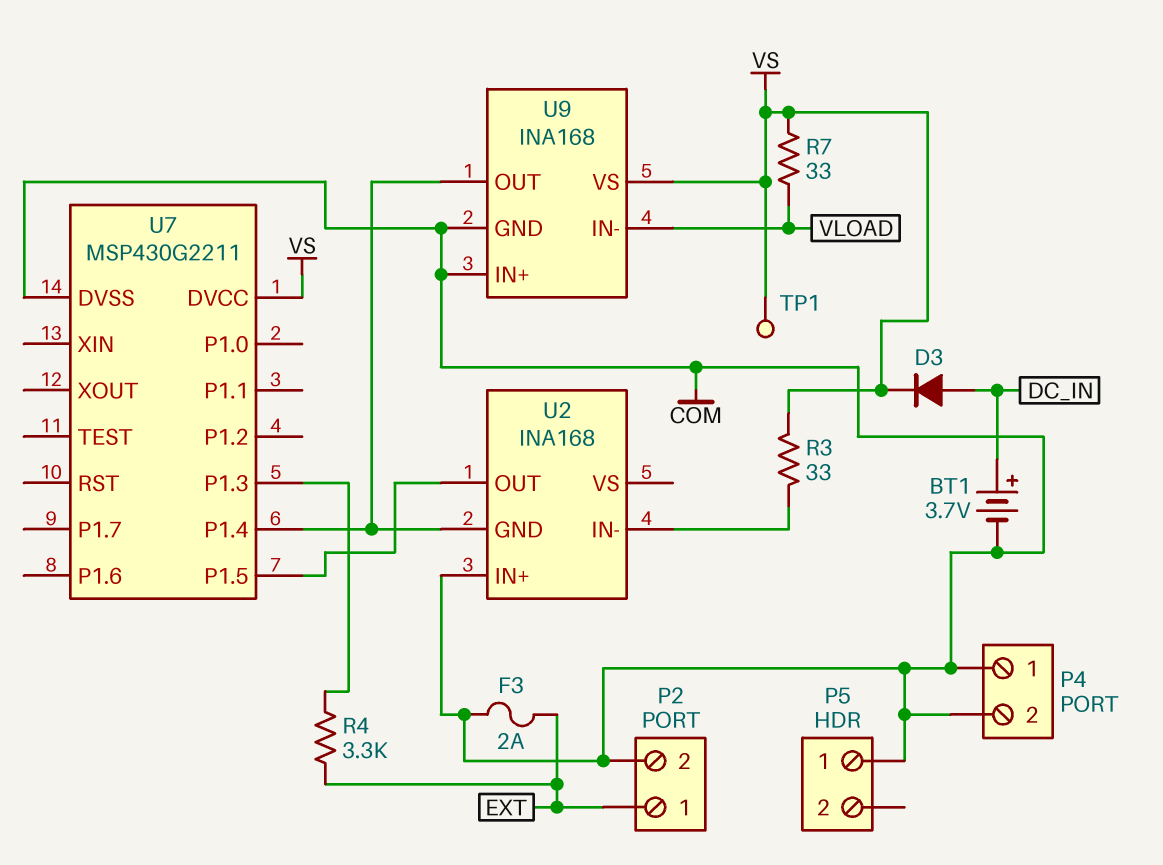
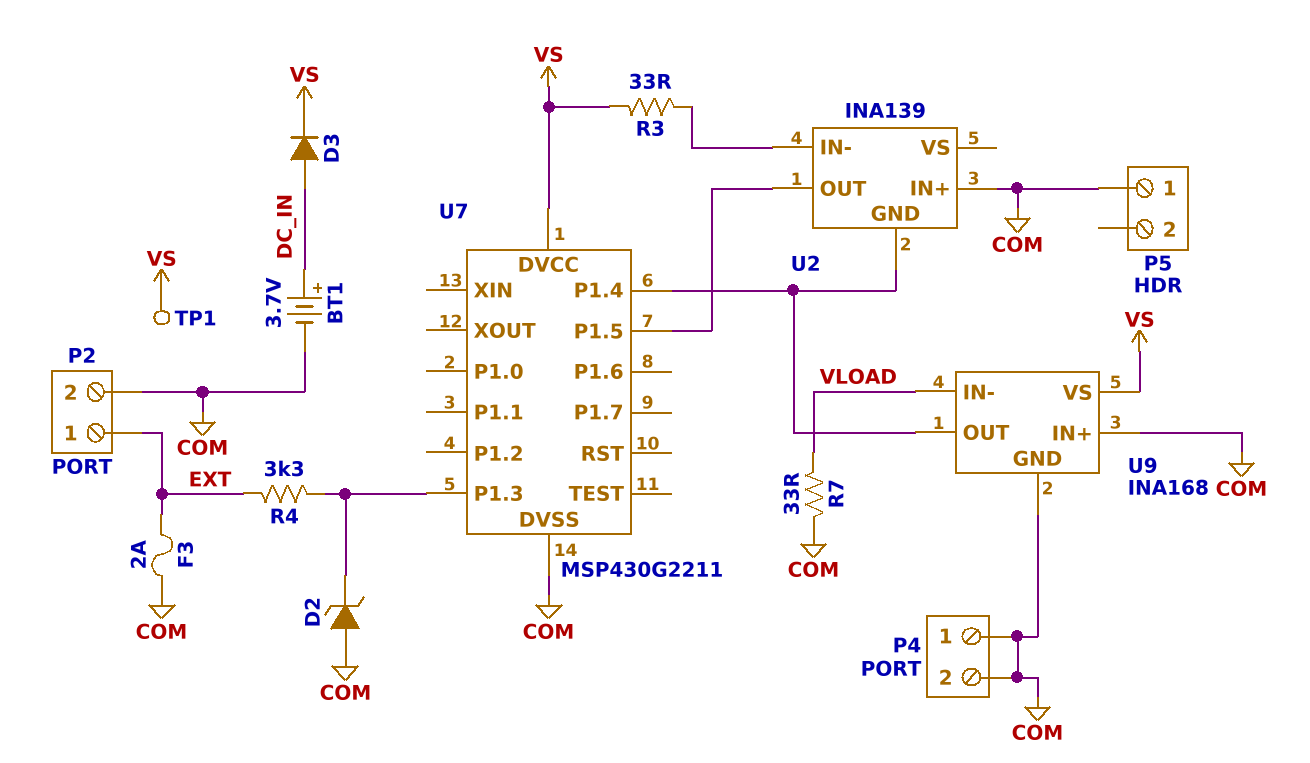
D2: none -> zener (A COM, K U7/P1.3)
R7: 33 (VLOAD, VS) -> 33 (COM, VLOAD)
U2: INA168 -> INA139

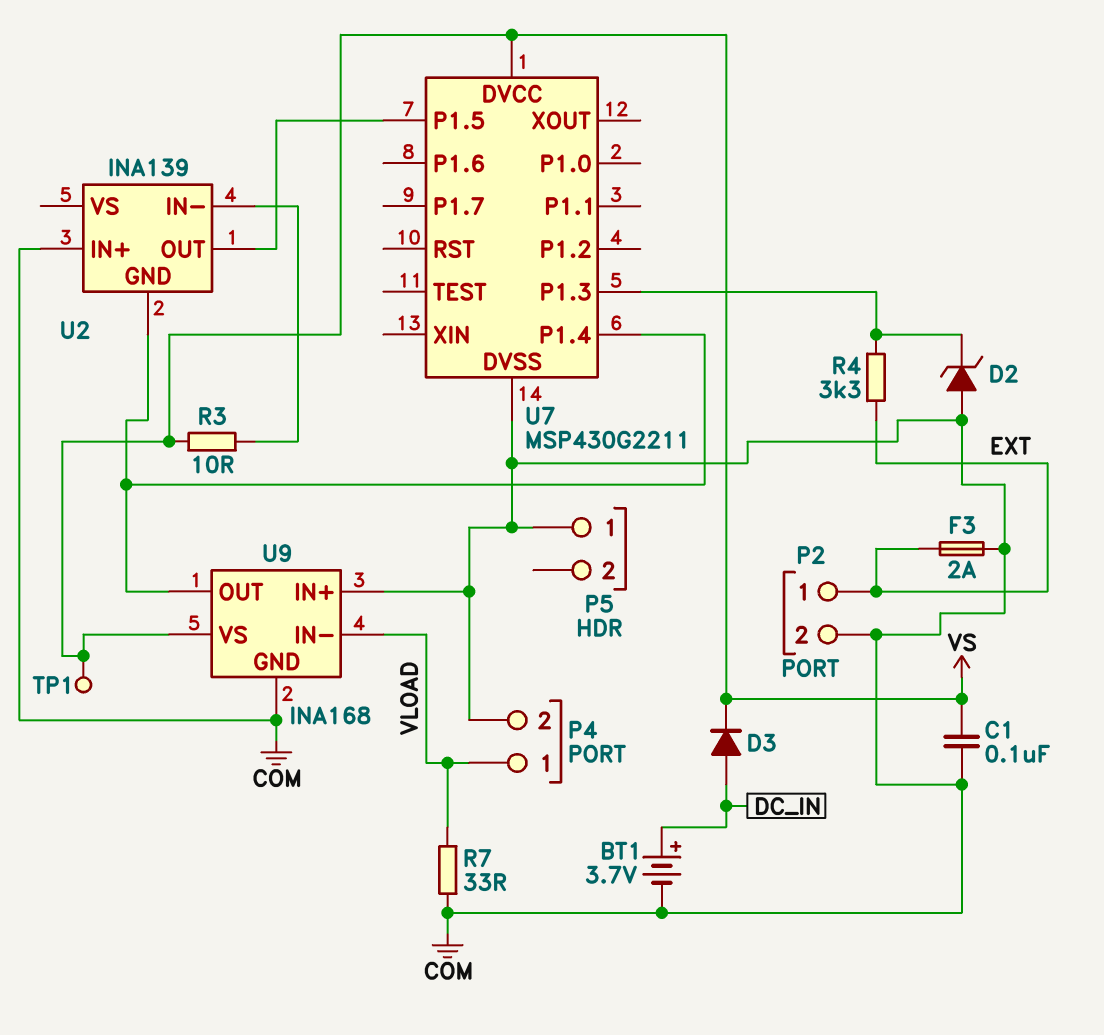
C1: none -> 100nF (COM, VS)
P4 pin 1: COM -> VLOAD
R3: 33 (U2/IN-, VS) -> 10 (U2/IN-, VS)

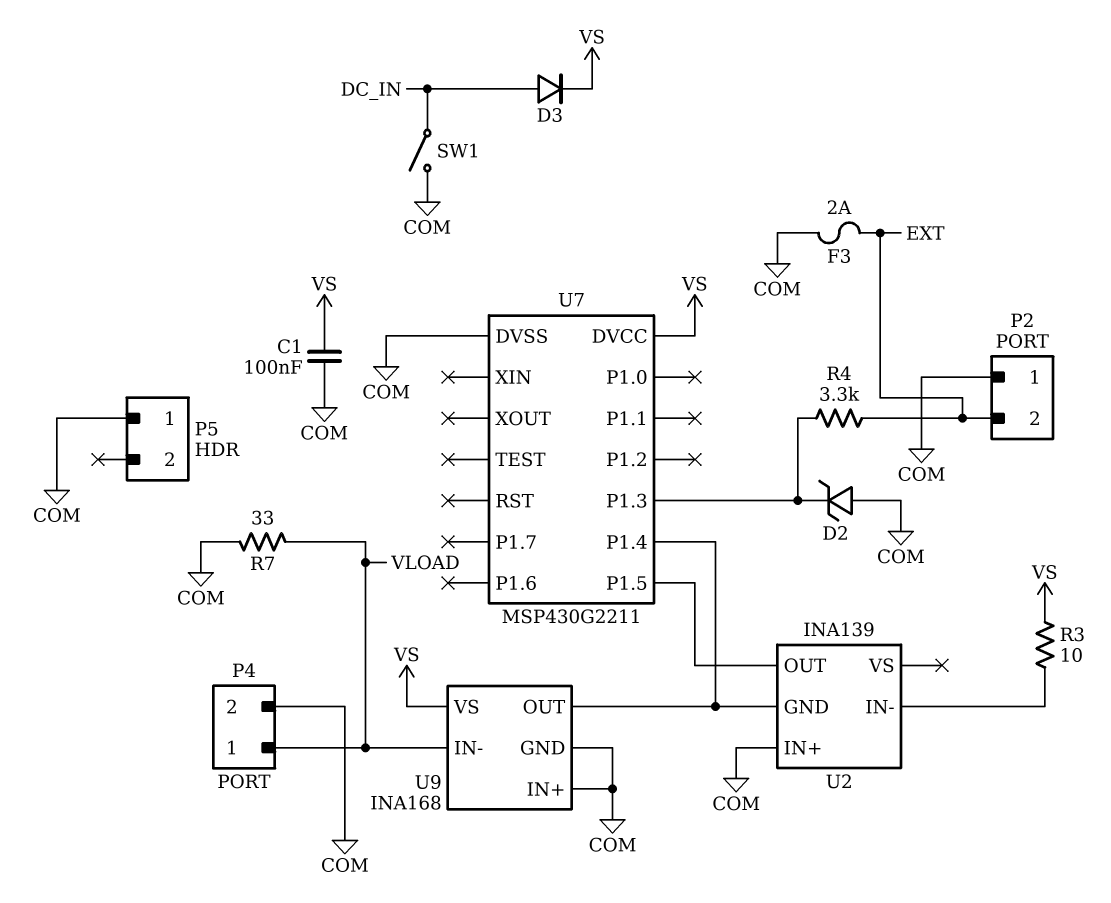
BT1: 3.7V (plus DC_IN, minus COM) -> none
P2 pin 1: EXT -> COM
P2 pin 2: COM -> EXT
SW1: none -> switch (COM, DC_IN)
TP1: test point (VS) -> none

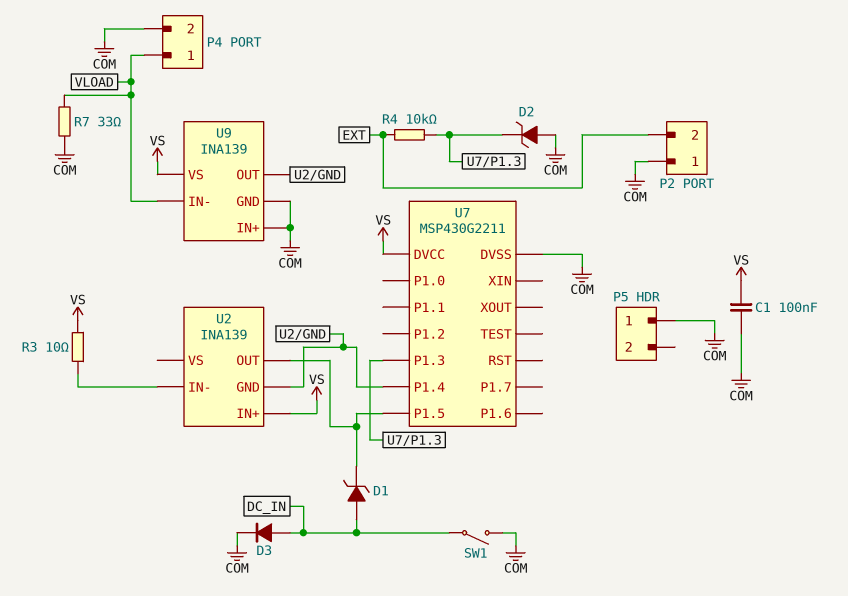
D1: none -> zener (A DC_IN, K U2/OUT)
D3: diode (A DC_IN, K VS) -> diode (A DC_IN, K COM)
F3: 2A (COM, EXT) -> none
R4: 3.3k (EXT, U7/P1.3) -> 10k (EXT, U7/P1.3)
U2 pin IN+: COM -> VS
U9: INA168 -> INA139

